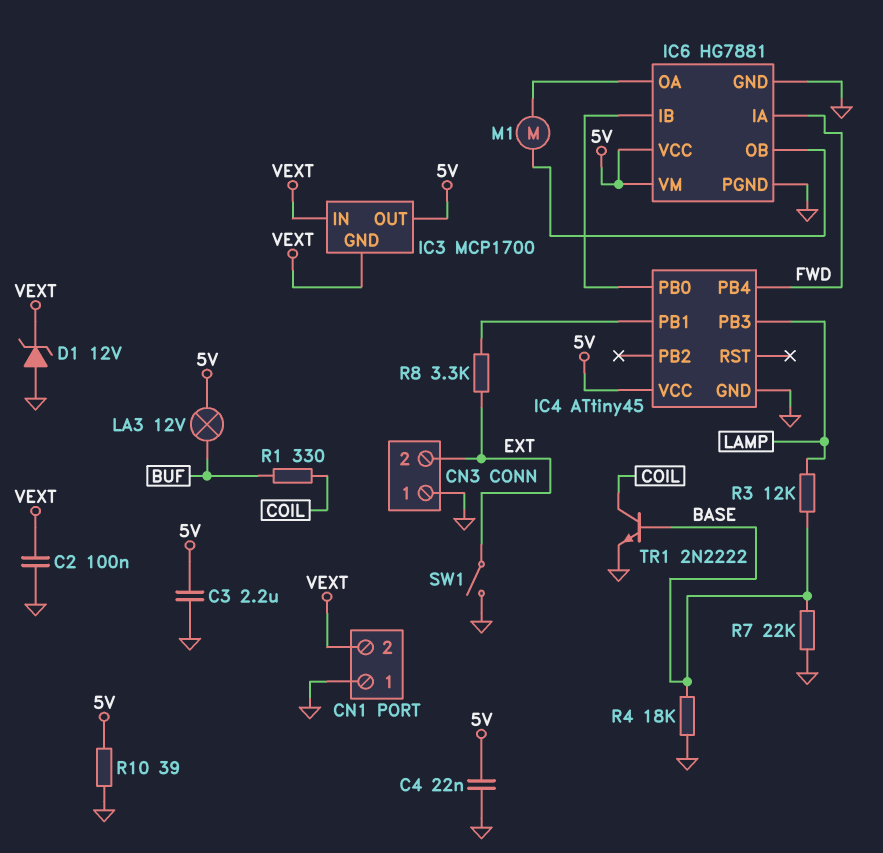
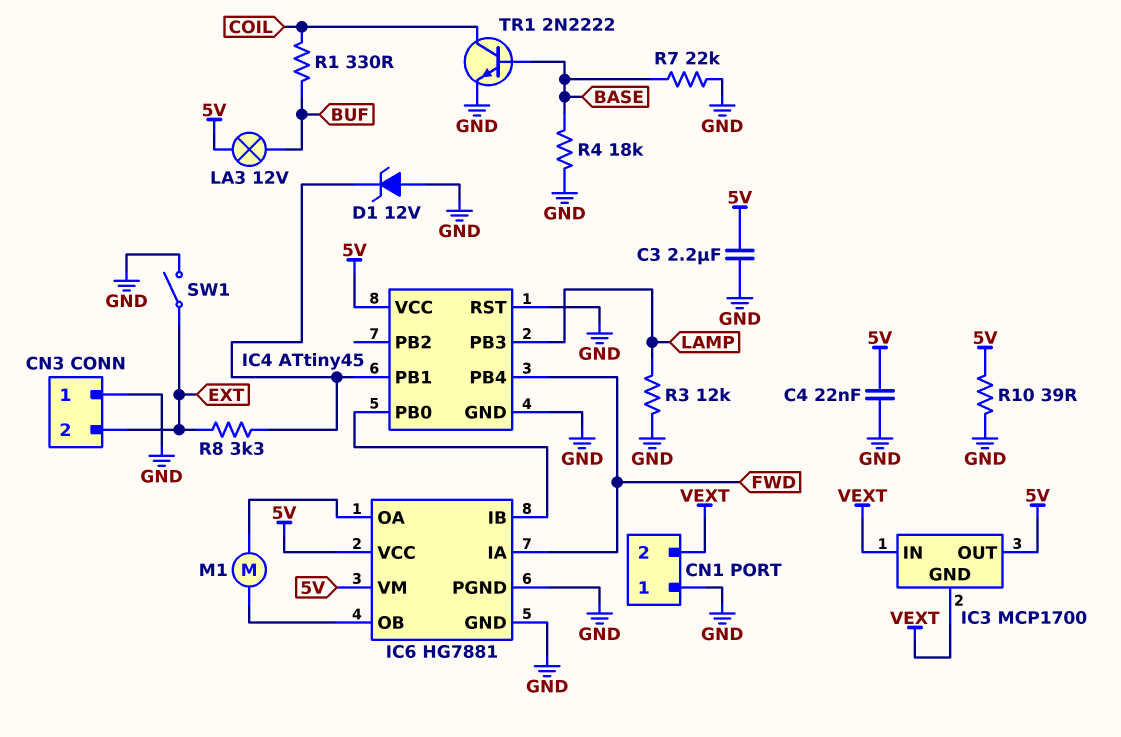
C2: 100nF (GND, VEXT) -> none
D1: zener 12V (A GND, K VEXT) -> zener 12V (A GND, K IC4/PB1)
IC4 pin RST: none -> GND
R3: 12k (BASE, LAMP) -> 12k (GND, LAMP)

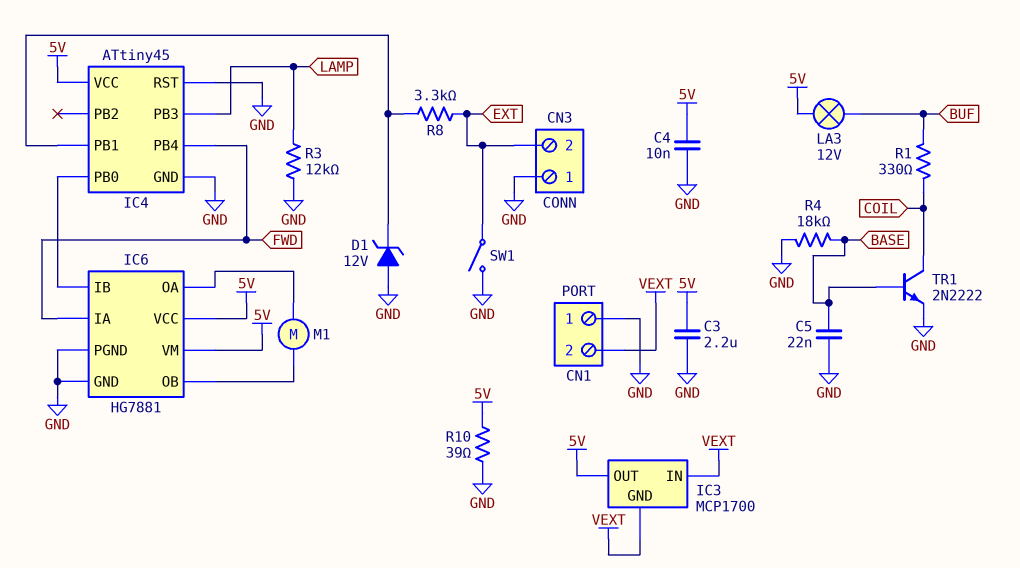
C4: 22nF (5V, GND) -> 10nF (5V, GND)
C5: none -> 22nF (BASE, GND)
R7: 22k (BASE, GND) -> none

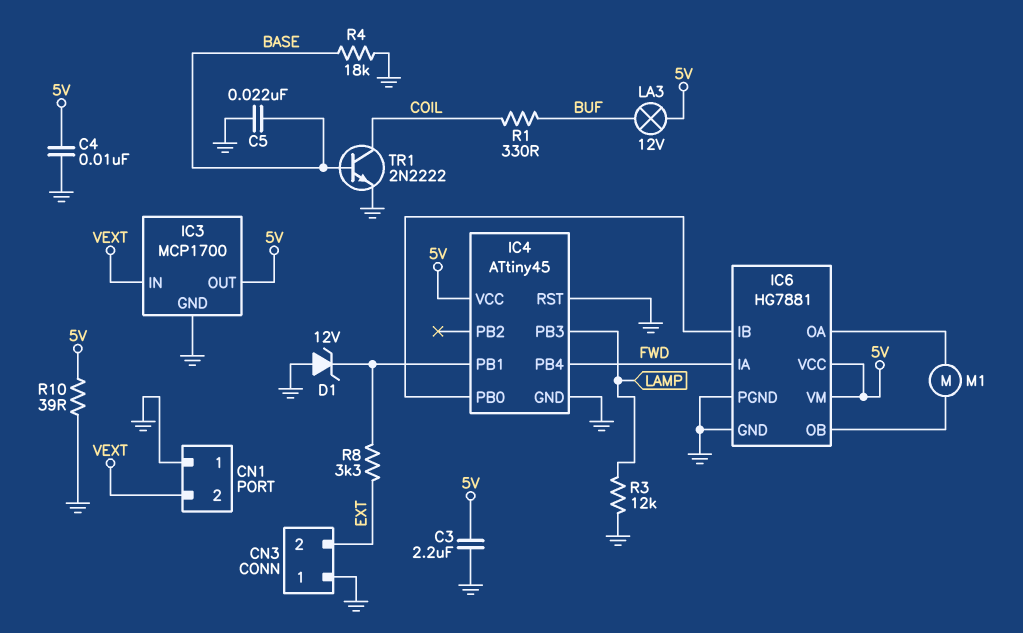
IC3 pin GND: VEXT -> GND
SW1: switch (EXT, GND) -> none

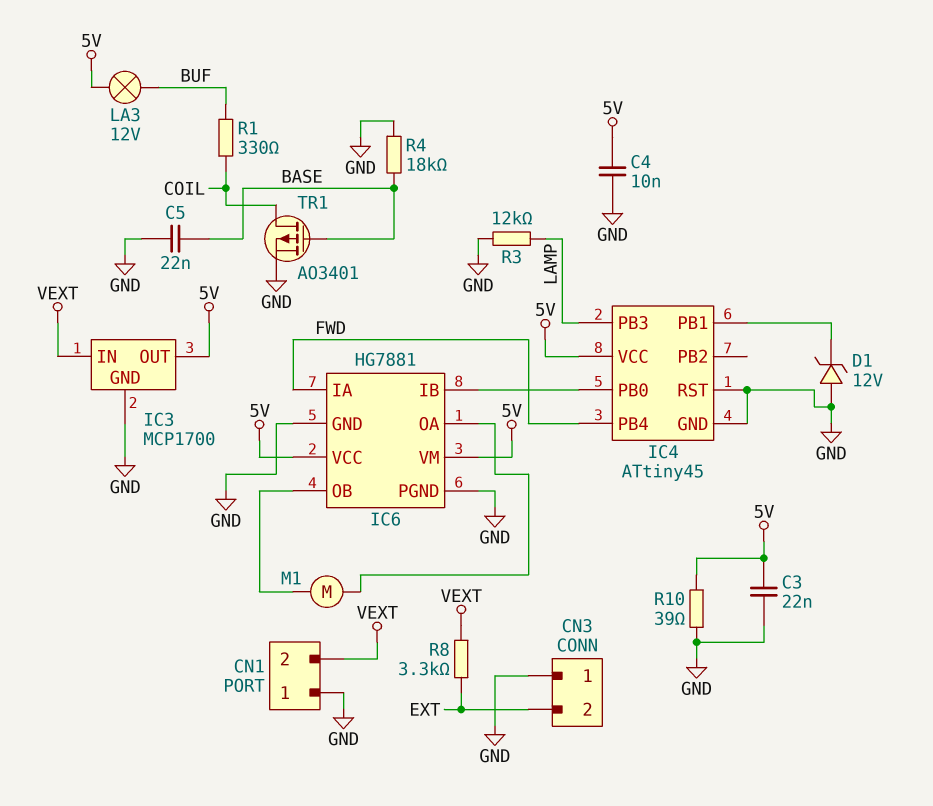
C3: 2.2uF (5V, GND) -> 22nF (5V, GND)
R8: 3.3k (EXT, IC4/PB1) -> 3.3k (EXT, VEXT)
TR1: NPN 2N2222 (B BASE, C COIL, E GND) -> PMOS AO3401 (G BASE, D COIL, S GND)

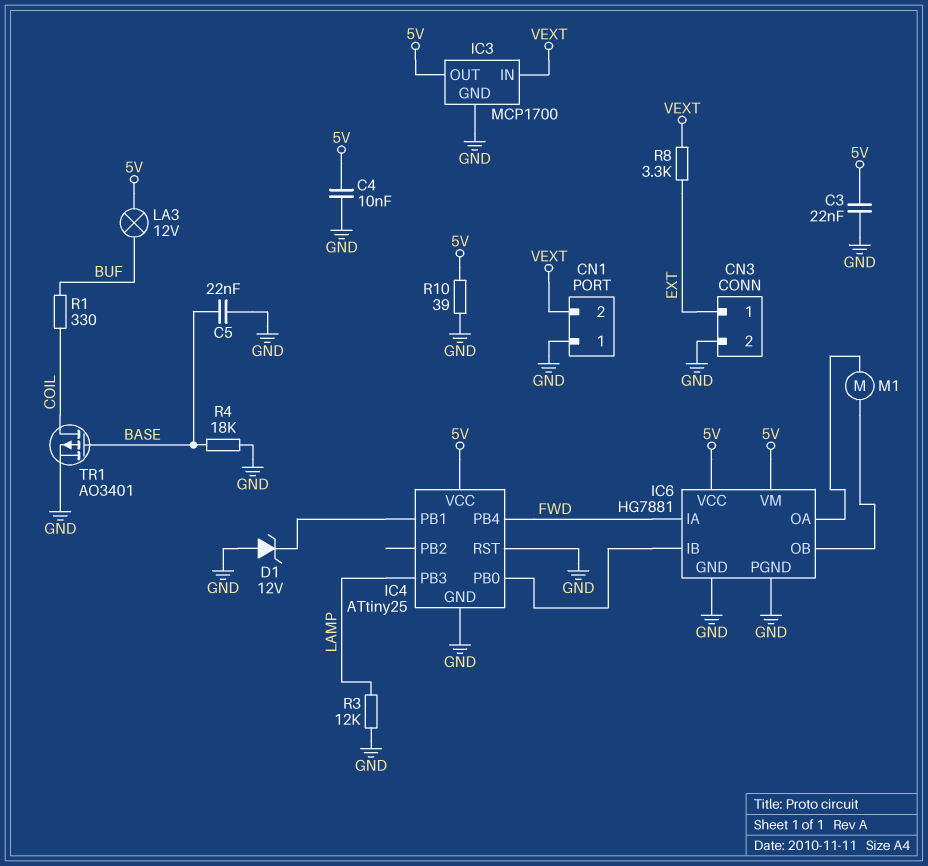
CN3 pin 1: GND -> EXT
CN3 pin 2: EXT -> GND
IC4: ATtiny45 -> ATtiny25

